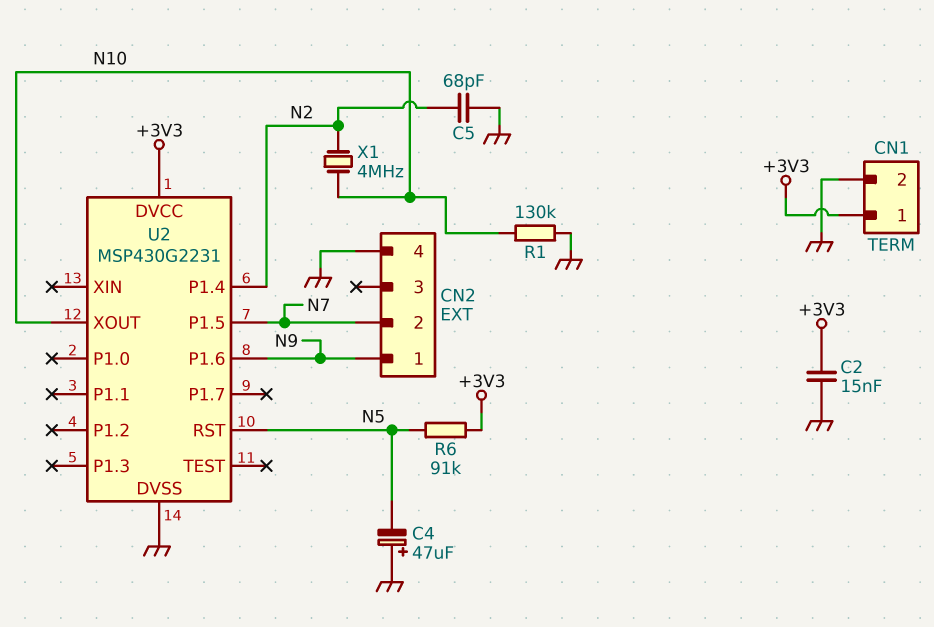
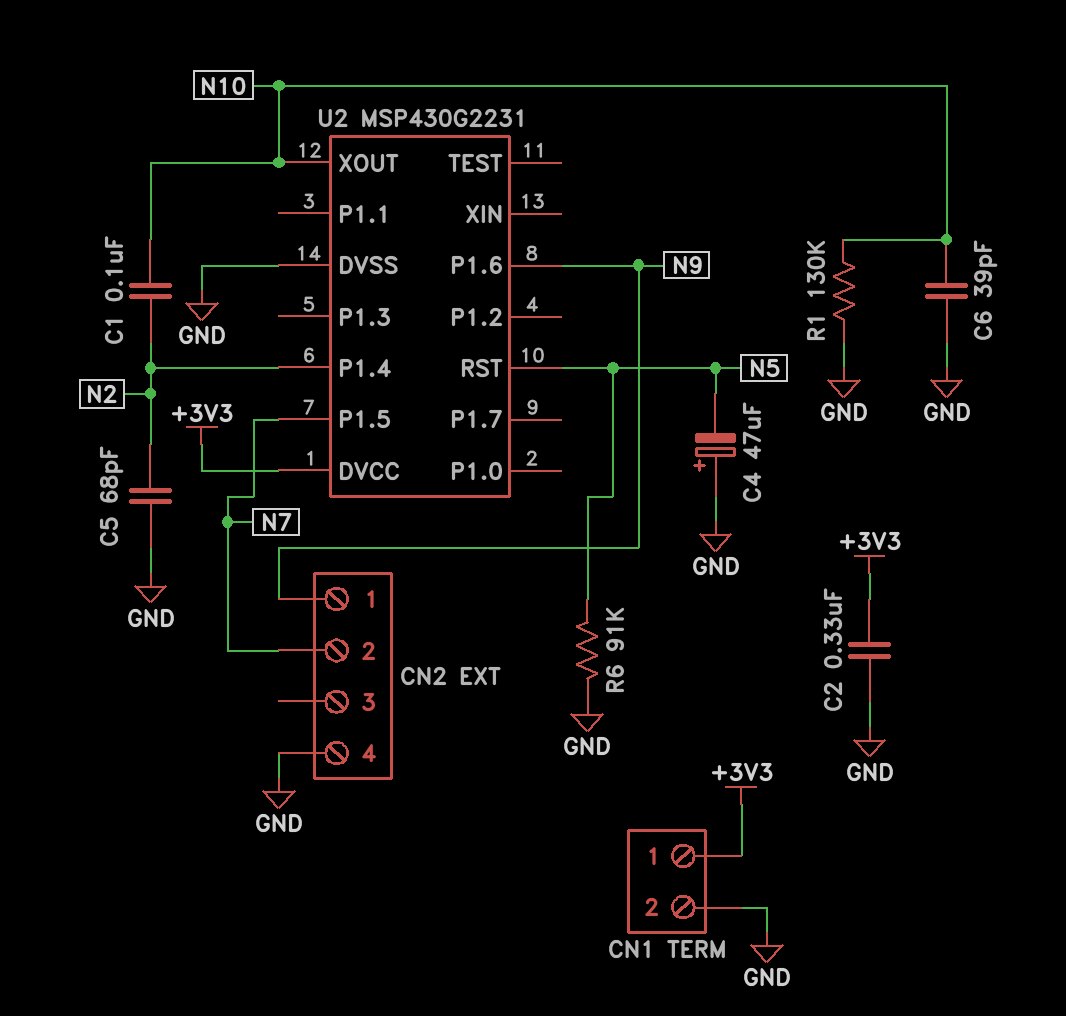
C1: none -> 100nF (N2, N10)
C2: 15nF (+3V3, GND) -> 330nF (+3V3, GND)
C6: none -> 39pF (GND, N10)
R6: 91k (+3V3, N5) -> 91k (GND, N5)
X1: 4MHz (N2, N10) -> none

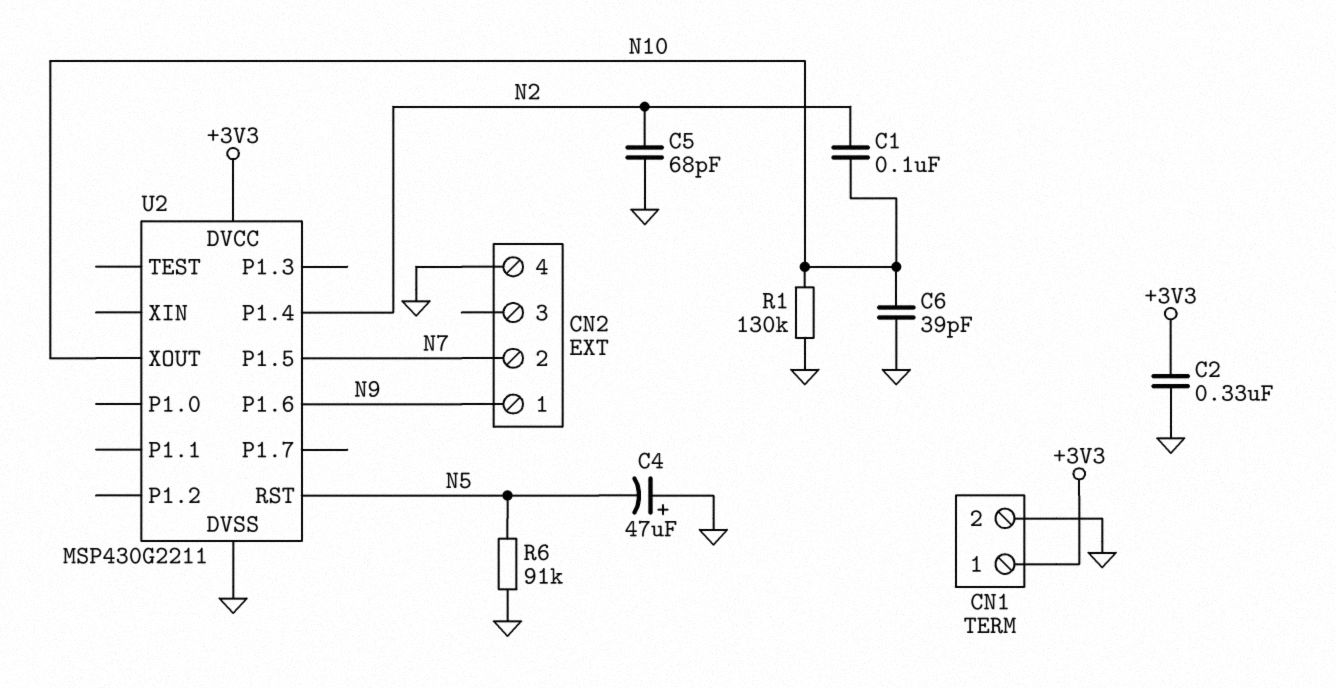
U2: MSP430G2231 -> MSP430G2211

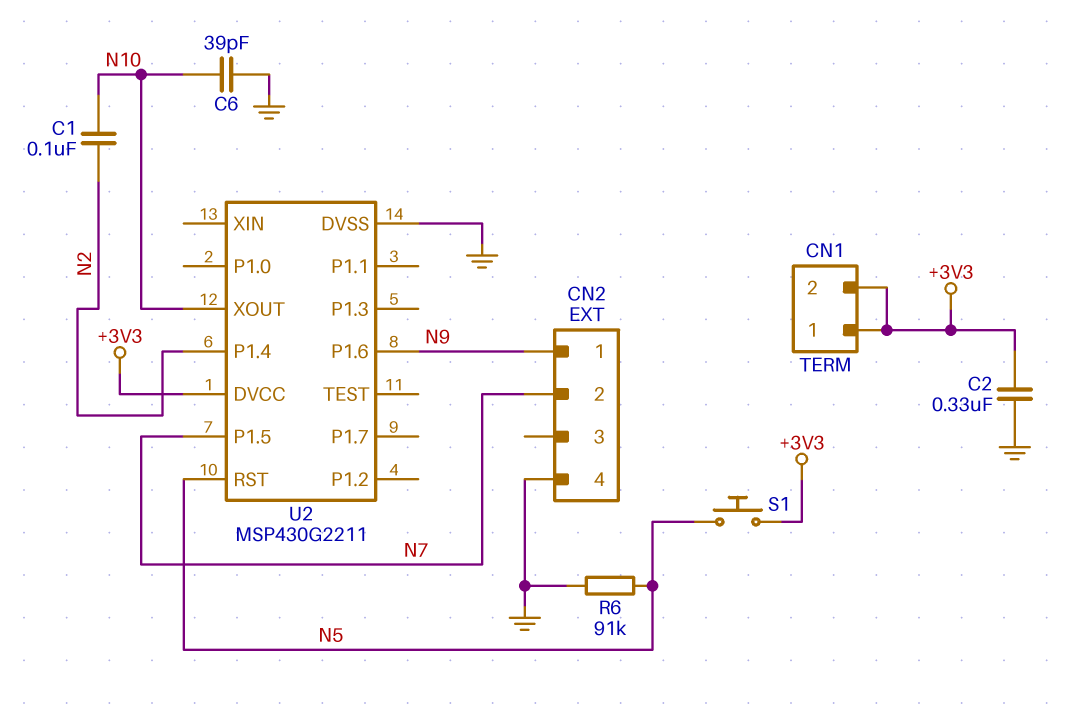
C4: 47uF (plus GND, minus N5) -> none
C5: 68pF (GND, N2) -> none
CN1 pin 2: GND -> +3V3
R1: 130k (GND, N10) -> none
S1: none -> button (+3V3, N5)

